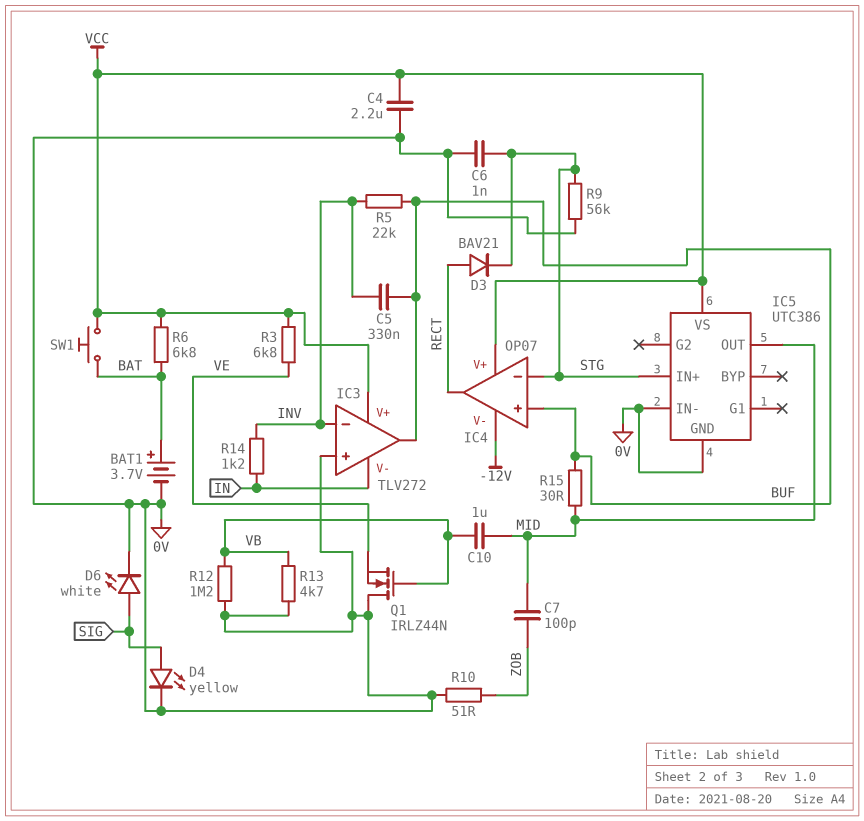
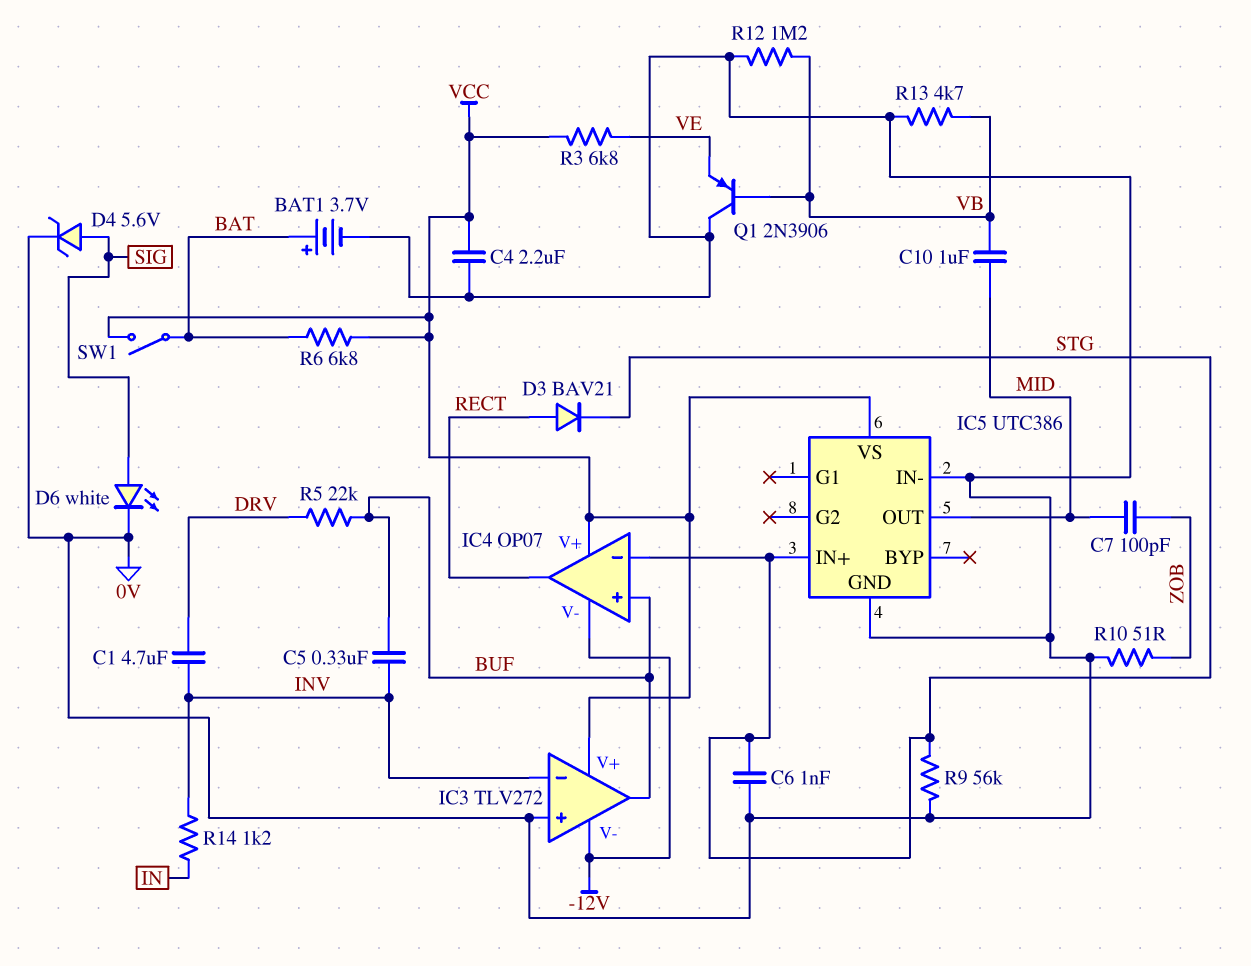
C1: none -> 4.7uF (DRV, INV)
D4: LED yellow (A SIG, K 0V) -> zener 5.6V (A SIG, K 0V)
IC3 pin V-: IN -> -12V
Q1: NMOS IRLZ44N (G VB, D 0V, S VE) -> PNP 2N3906 (B VB, C 0V, E VE)
R5: 22k (BUF, INV) -> 22k (BUF, DRV)
R15: 30 (BUF, MID) -> none
SW1: button (BAT, VCC) -> switch (BAT, VCC)

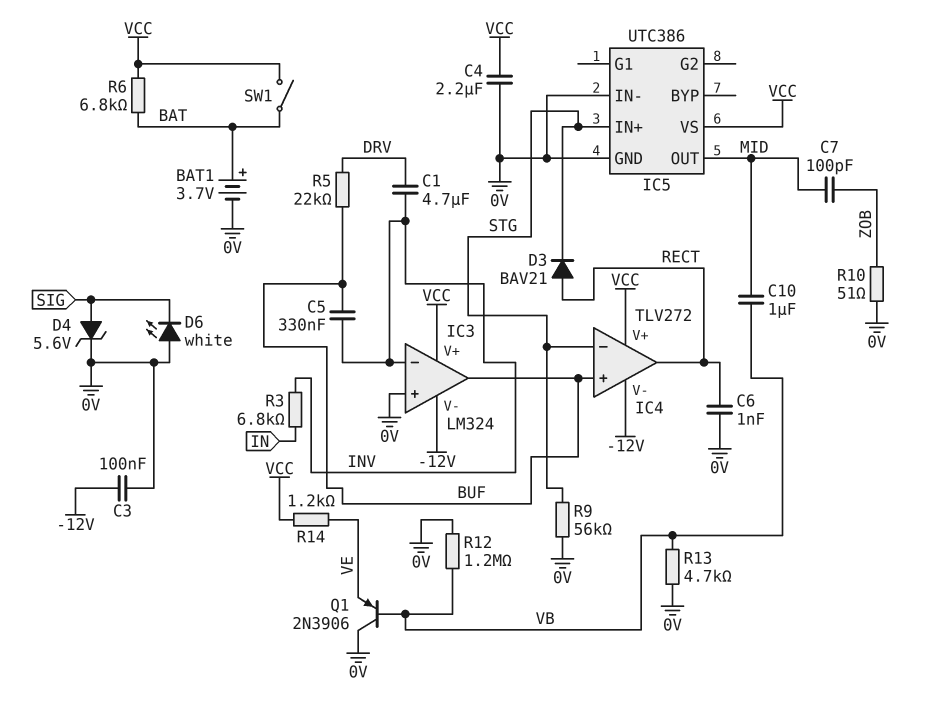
C3: none -> 100nF (-12V, 0V)
C6: 1nF (0V, STG) -> 1nF (0V, RECT)
D6: LED white (A SIG, K 0V) -> LED white (A 0V, K SIG)
IC3: TLV272 -> LM324
IC4: OP07 -> TLV272
R3: 6.8k (VCC, VE) -> 6.8k (IN, INV)
R14: 1.2k (IN, INV) -> 1.2k (VCC, VE)

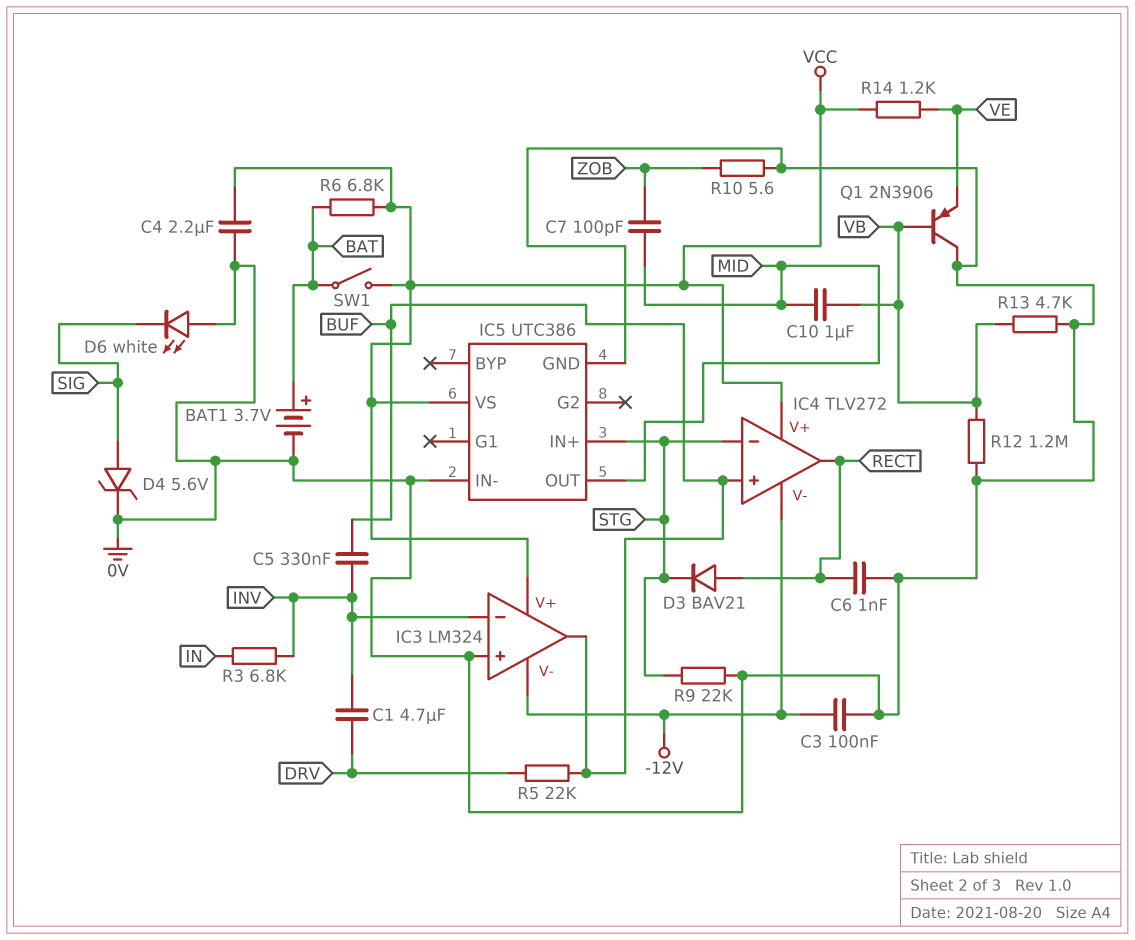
R9: 56k (0V, STG) -> 22k (0V, STG)
R10: 51 (0V, ZOB) -> 5.6 (0V, ZOB)

